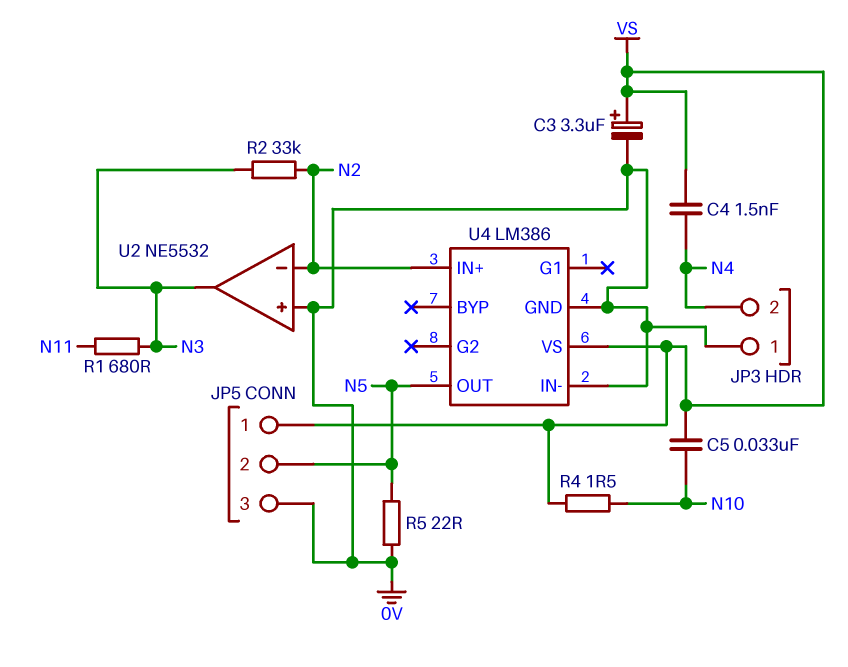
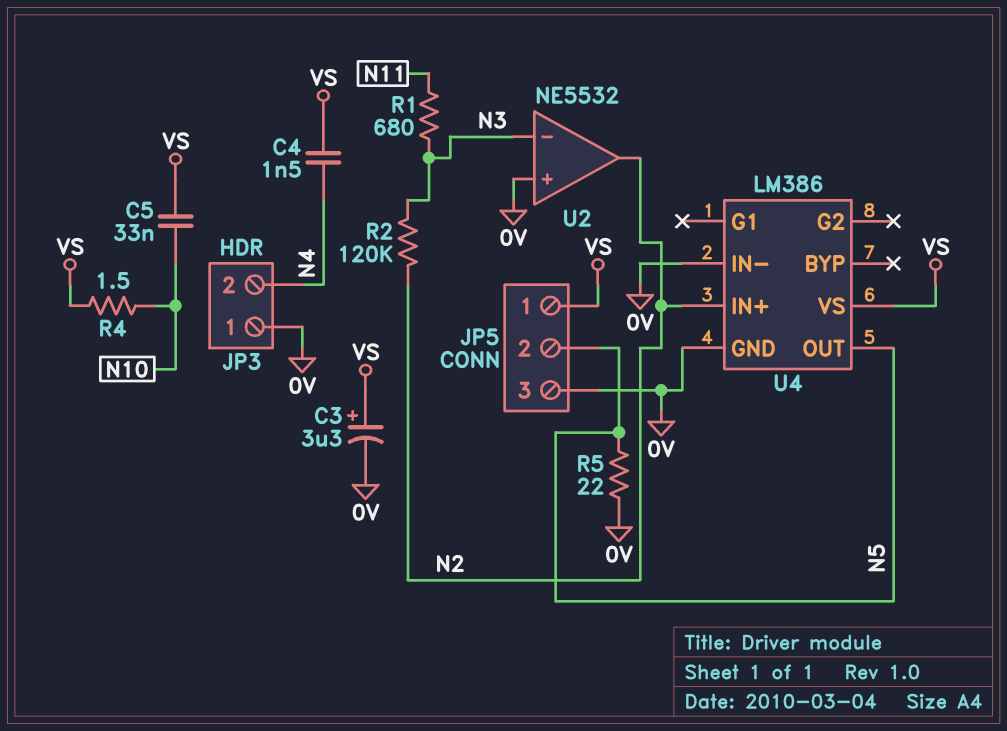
R2: 33k (N2, N3) -> 120k (N2, N3)
U2 pin in-: N2 -> N3
U2 pin out: N3 -> N2

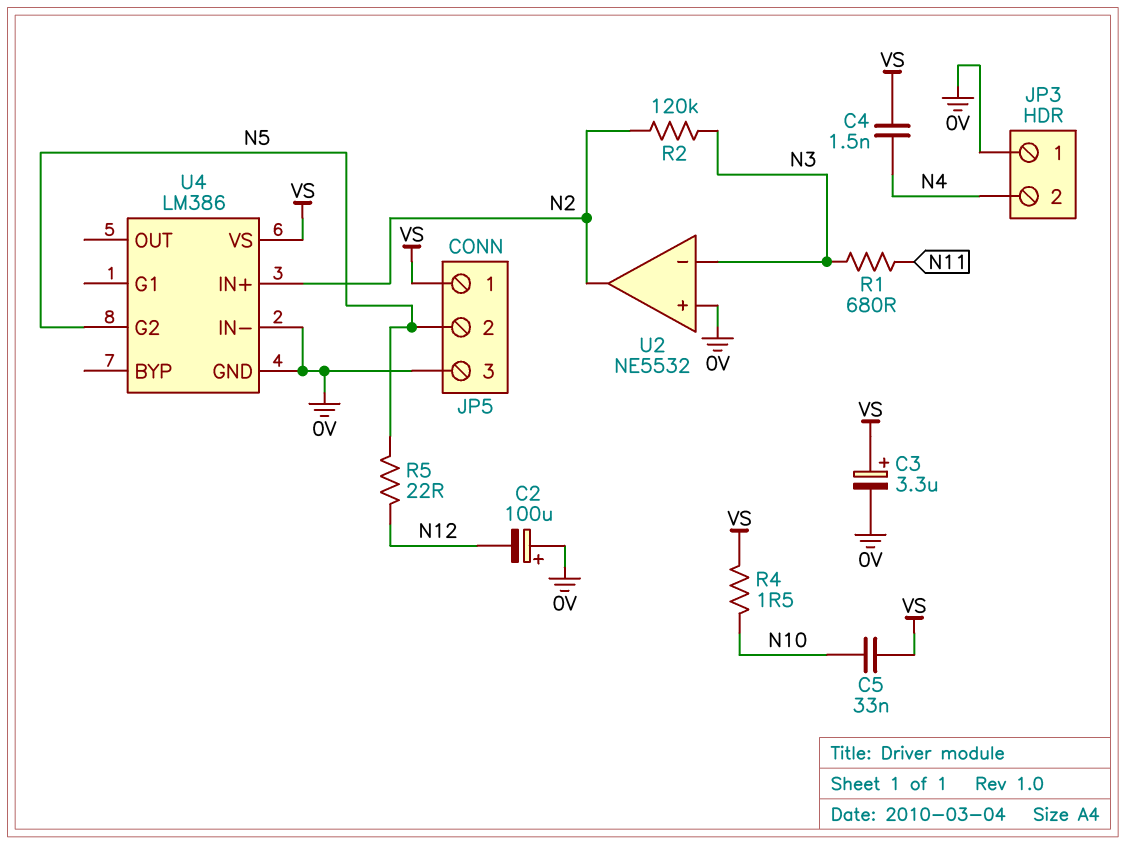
C2: none -> 100uF (plus 0V, minus N12)
R5: 22 (0V, N5) -> 22 (N5, N12)
U4 pin G2: none -> N5
U4 pin OUT: N5 -> none

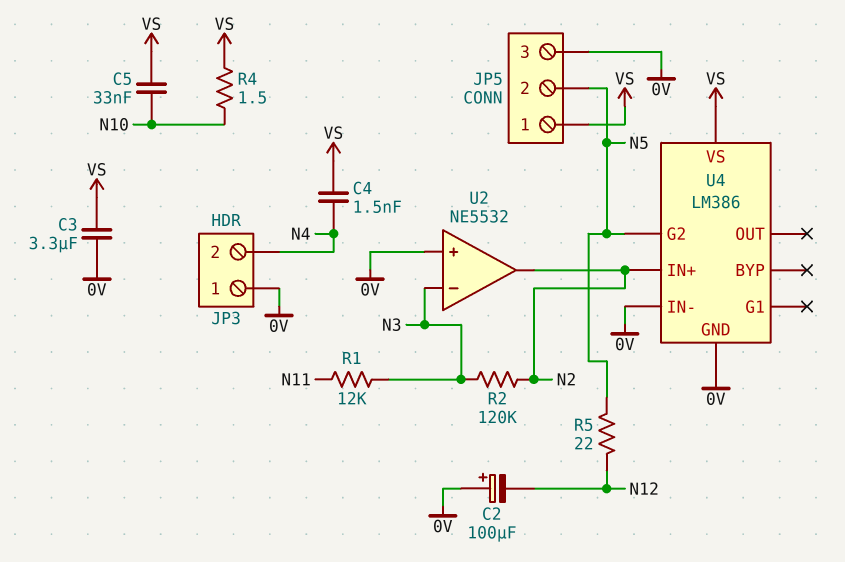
C3: 3.3uF (plus VS, minus 0V) -> 3.3uF (0V, VS)
R1: 680 (N3, N11) -> 12k (N3, N11)

